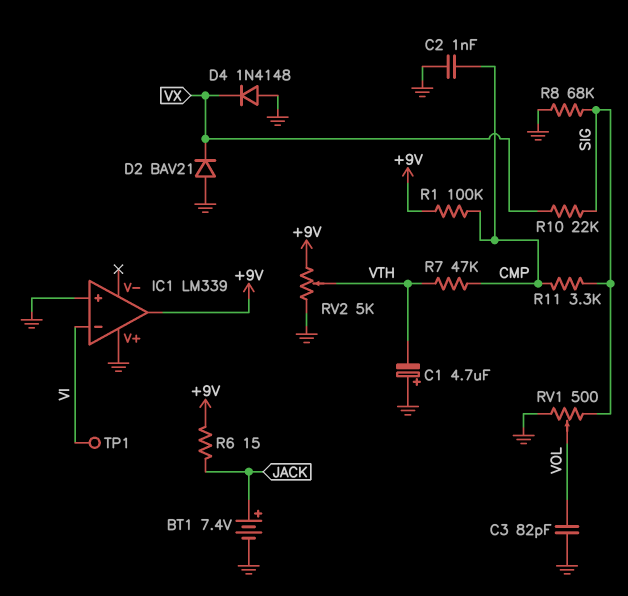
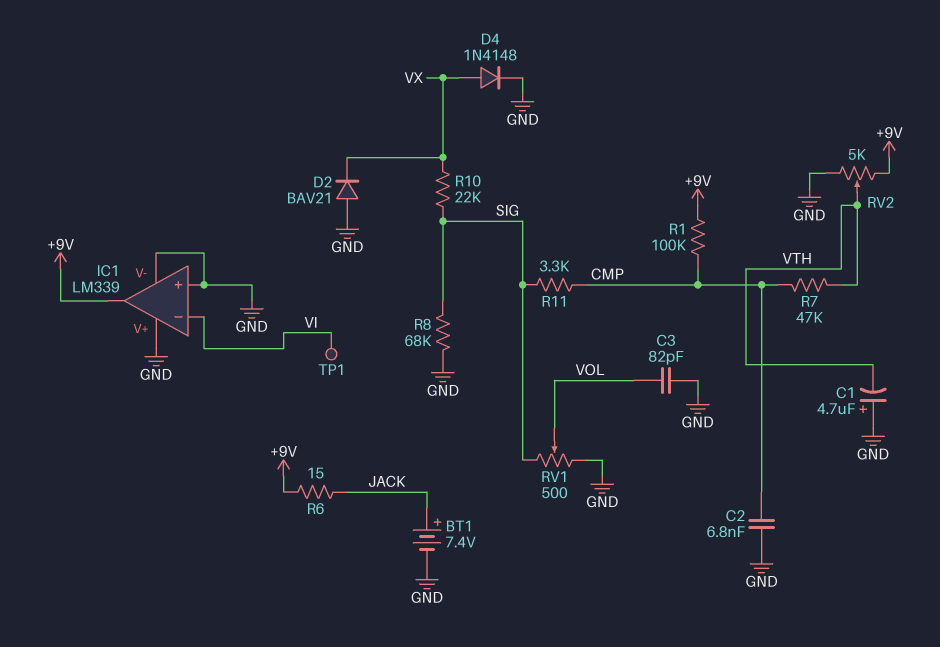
C2: 1nF (CMP, GND) -> 6.8nF (CMP, GND)
D4: diode 1N4148 (A GND, K VX) -> diode 1N4148 (A VX, K GND)
IC1 pin V-: none -> GND

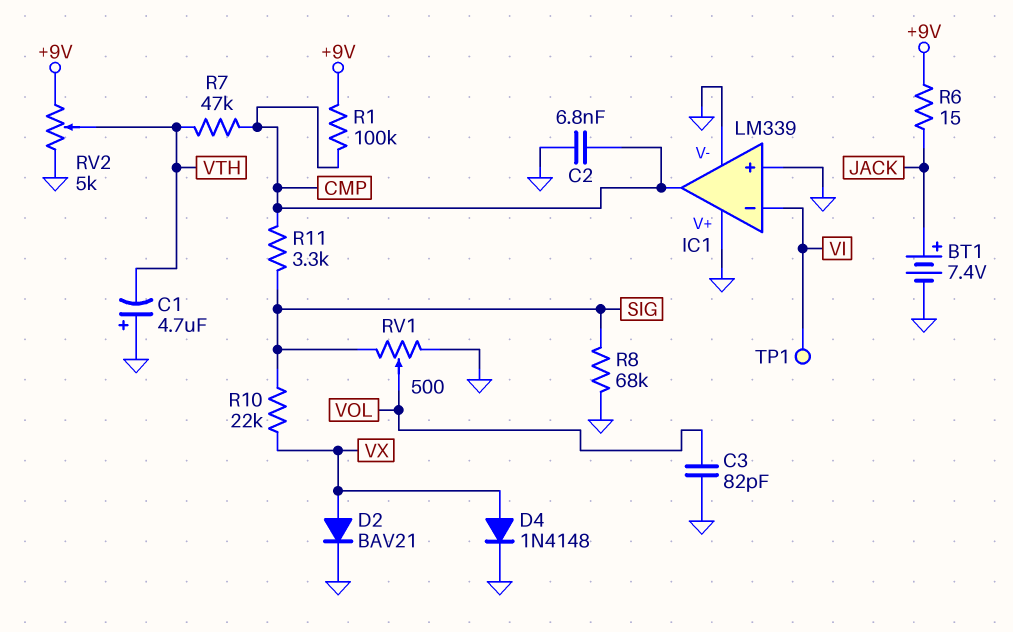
D2: diode BAV21 (A GND, K VX) -> diode BAV21 (A VX, K GND)
IC1 pin out: +9V -> CMP

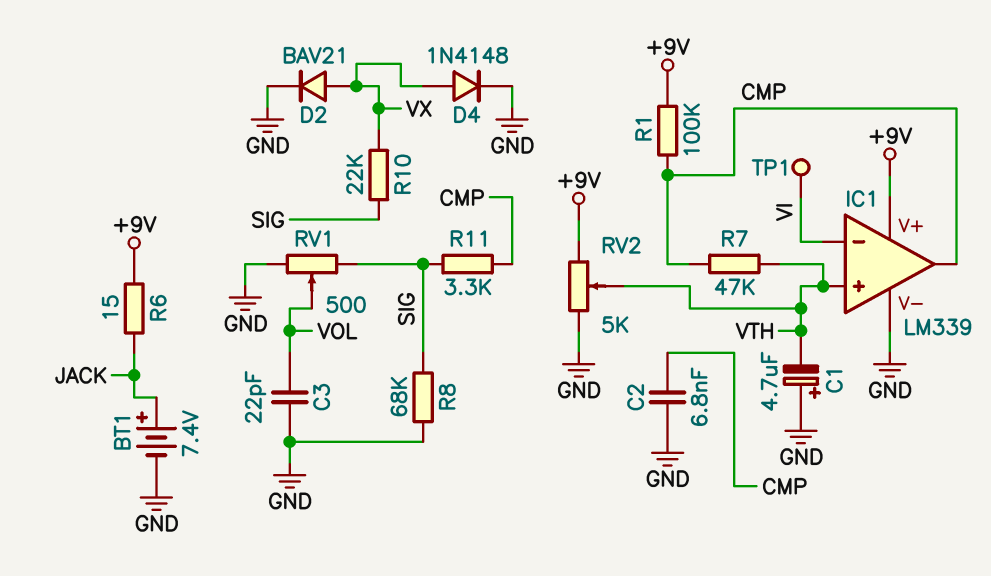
C3: 82pF (GND, VOL) -> 22pF (GND, VOL)
IC1 pin V+: GND -> +9V
IC1 pin in+: GND -> VTH

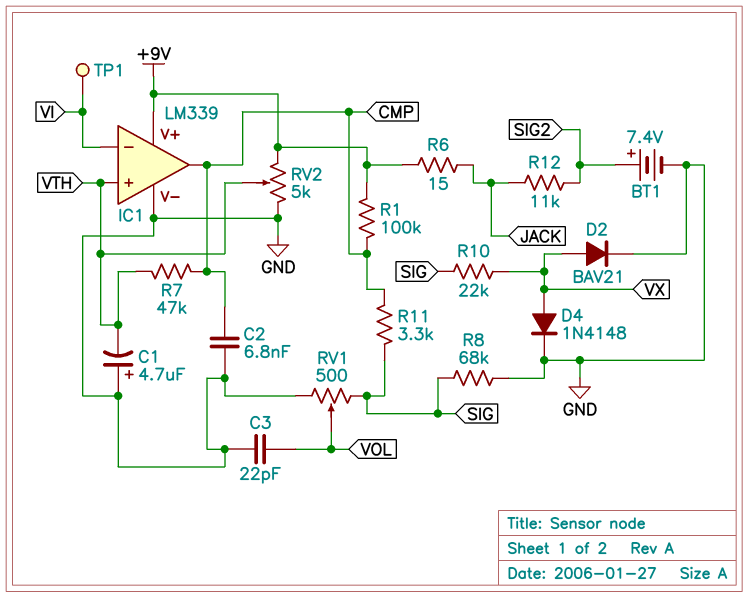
BT1: 7.4V (plus JACK, minus GND) -> 7.4V (plus SIG2, minus GND)
R12: none -> 11k (JACK, SIG2)

